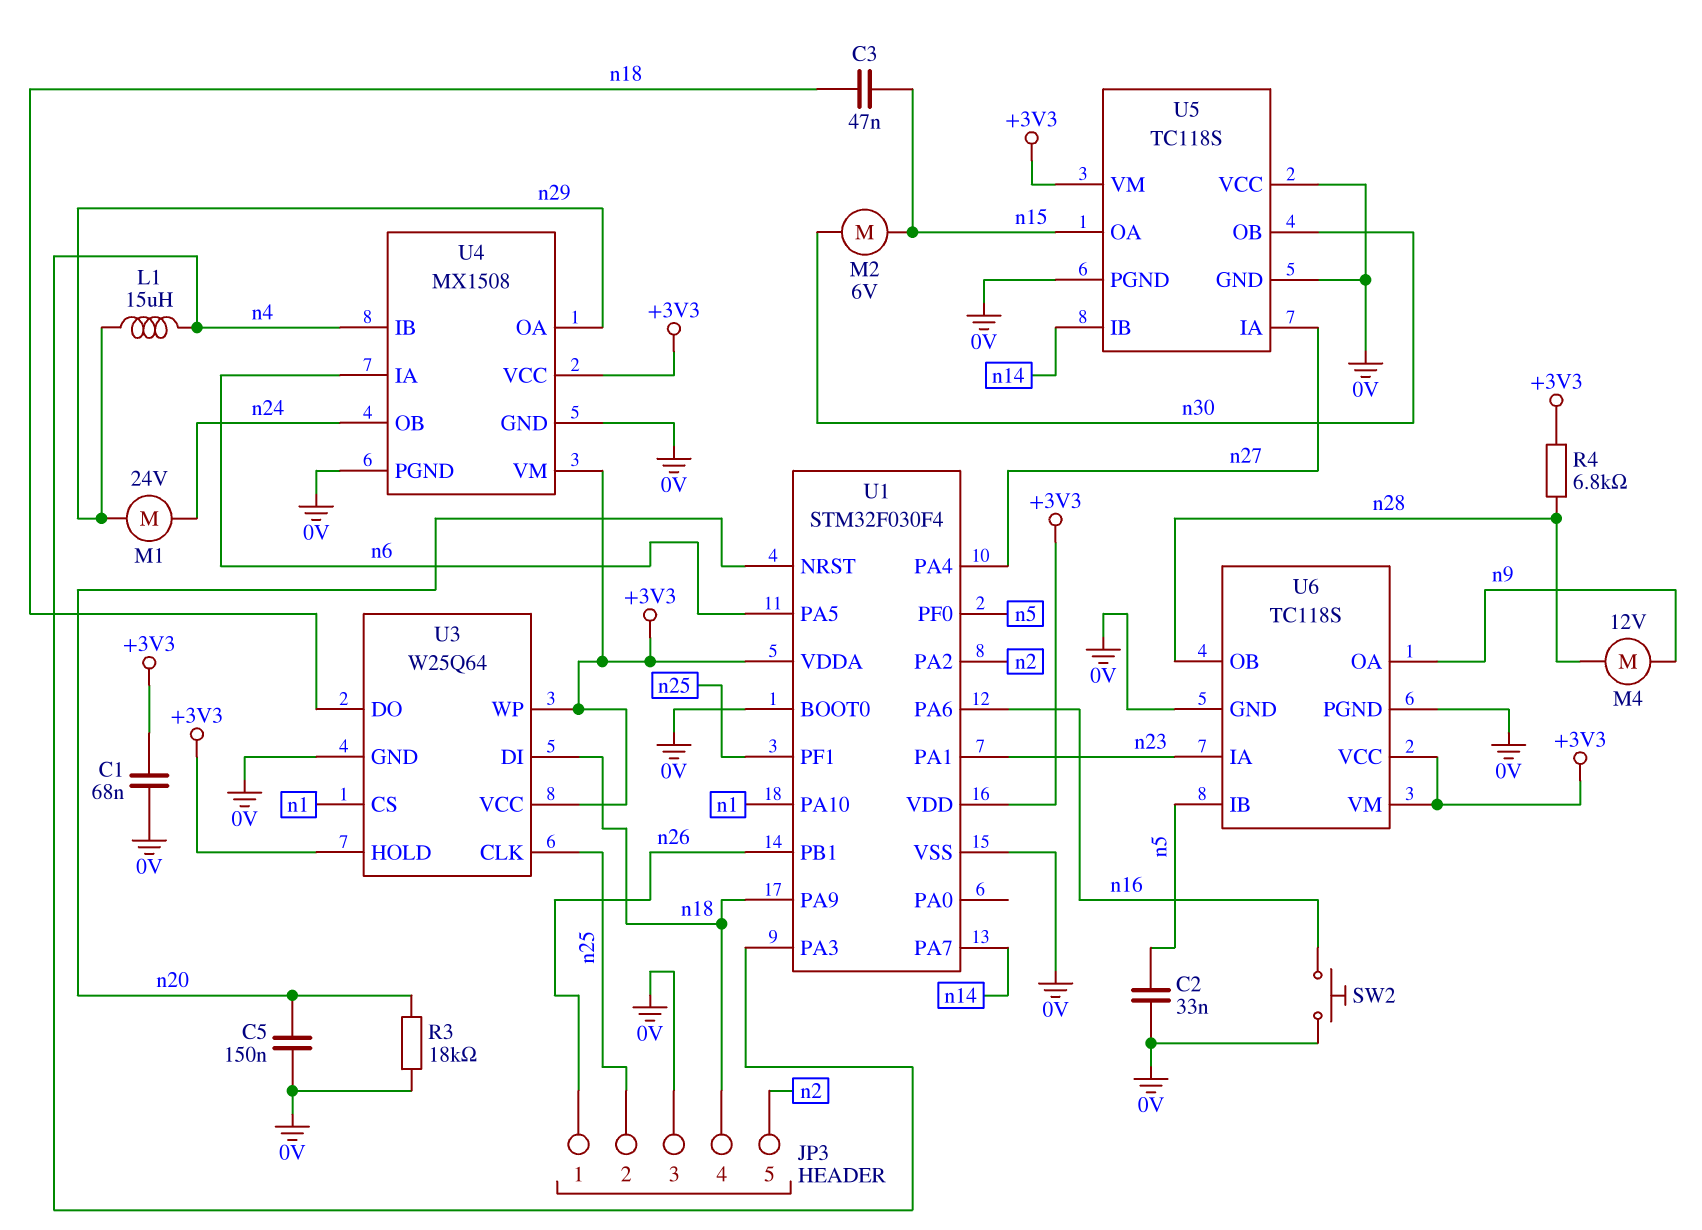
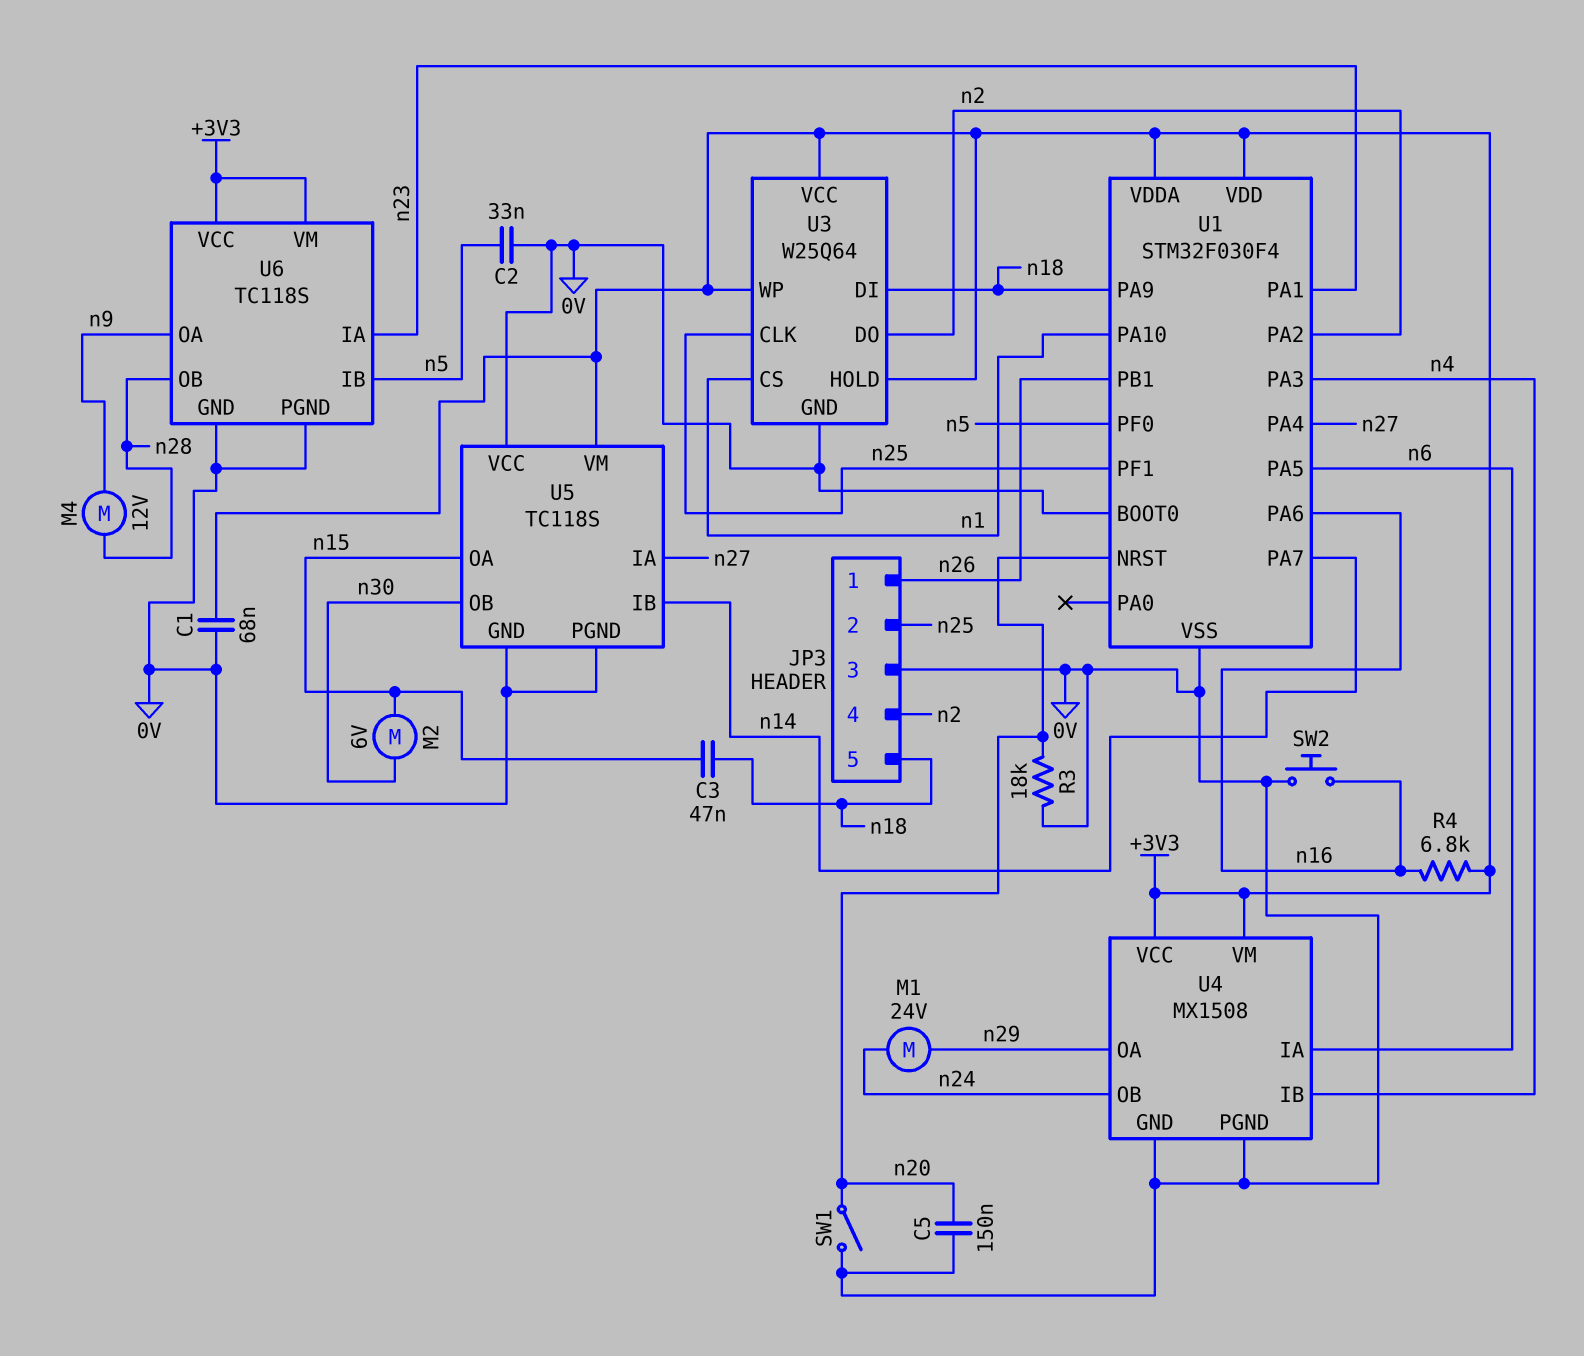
JP3 pin 4: n18 -> n2
JP3 pin 5: n2 -> n18
L1: 15uH (n4, n29) -> none
R4: 6.8k (+3V3, n28) -> 6.8k (+3V3, n16)
SW1: none -> switch (0V, n20)
U3 pin DO: n18 -> n2

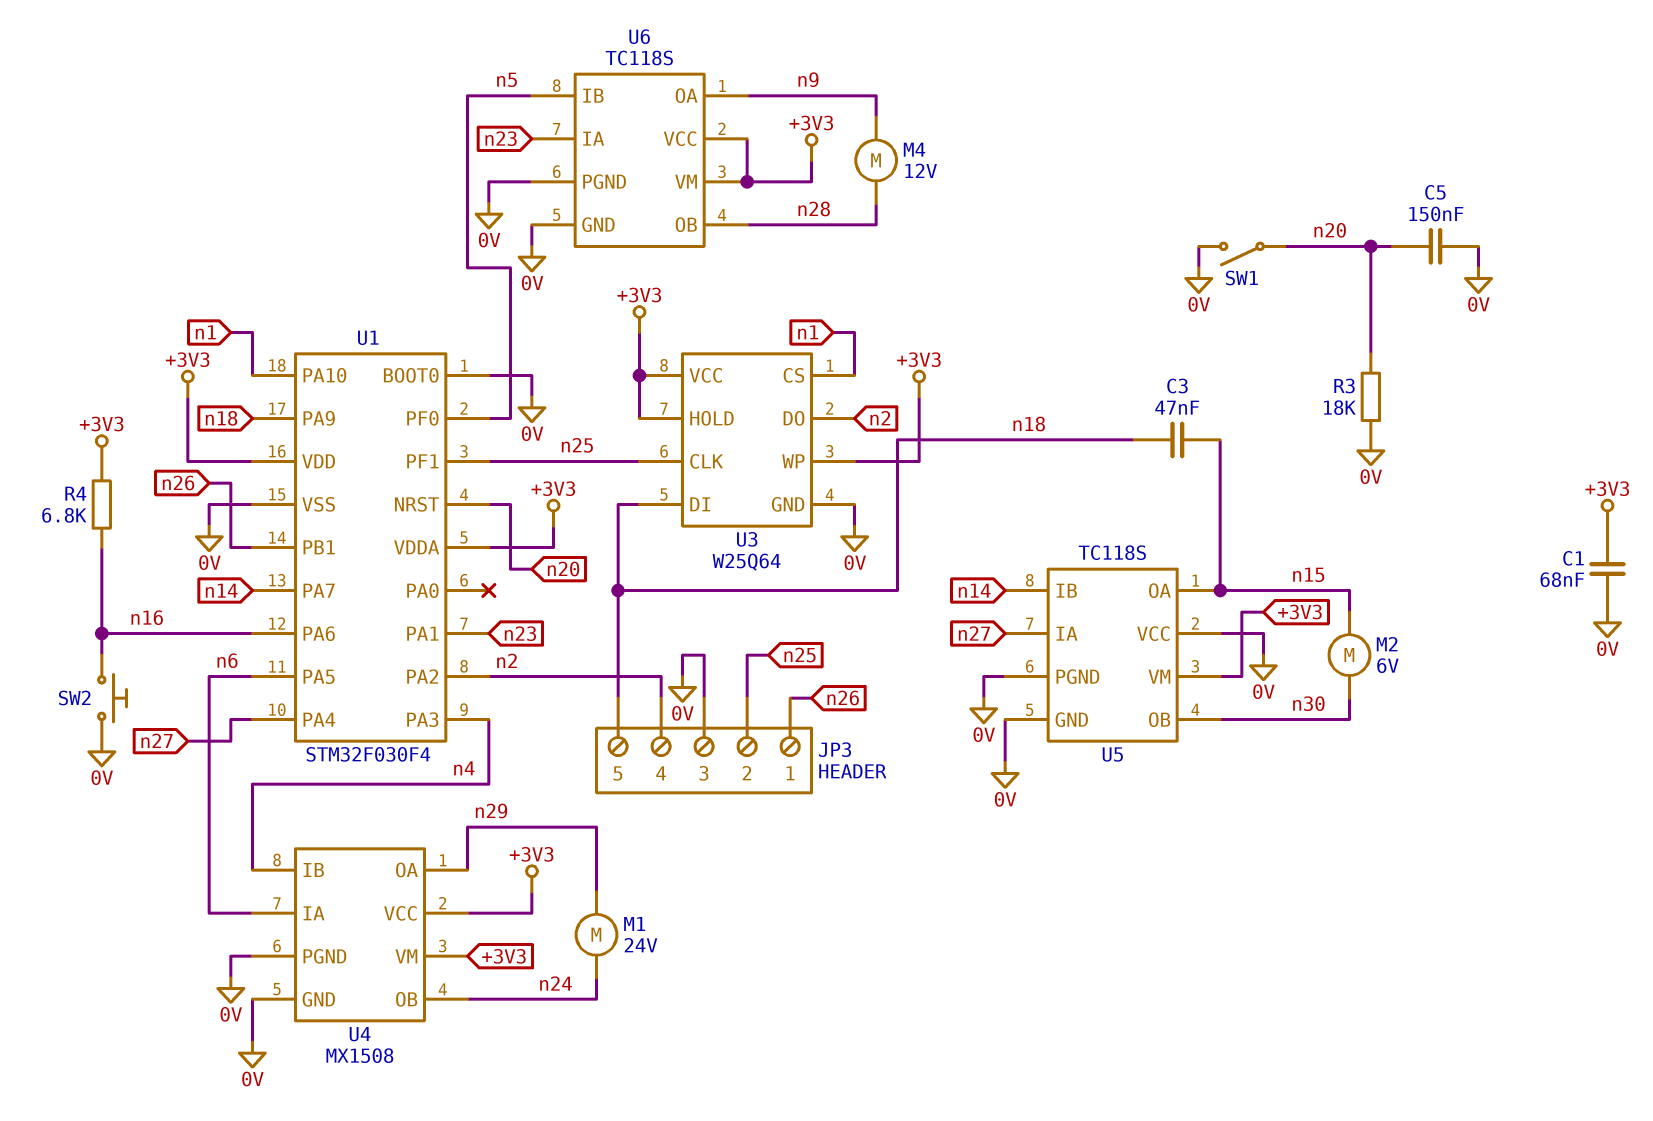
C2: 33nF (0V, n5) -> none

